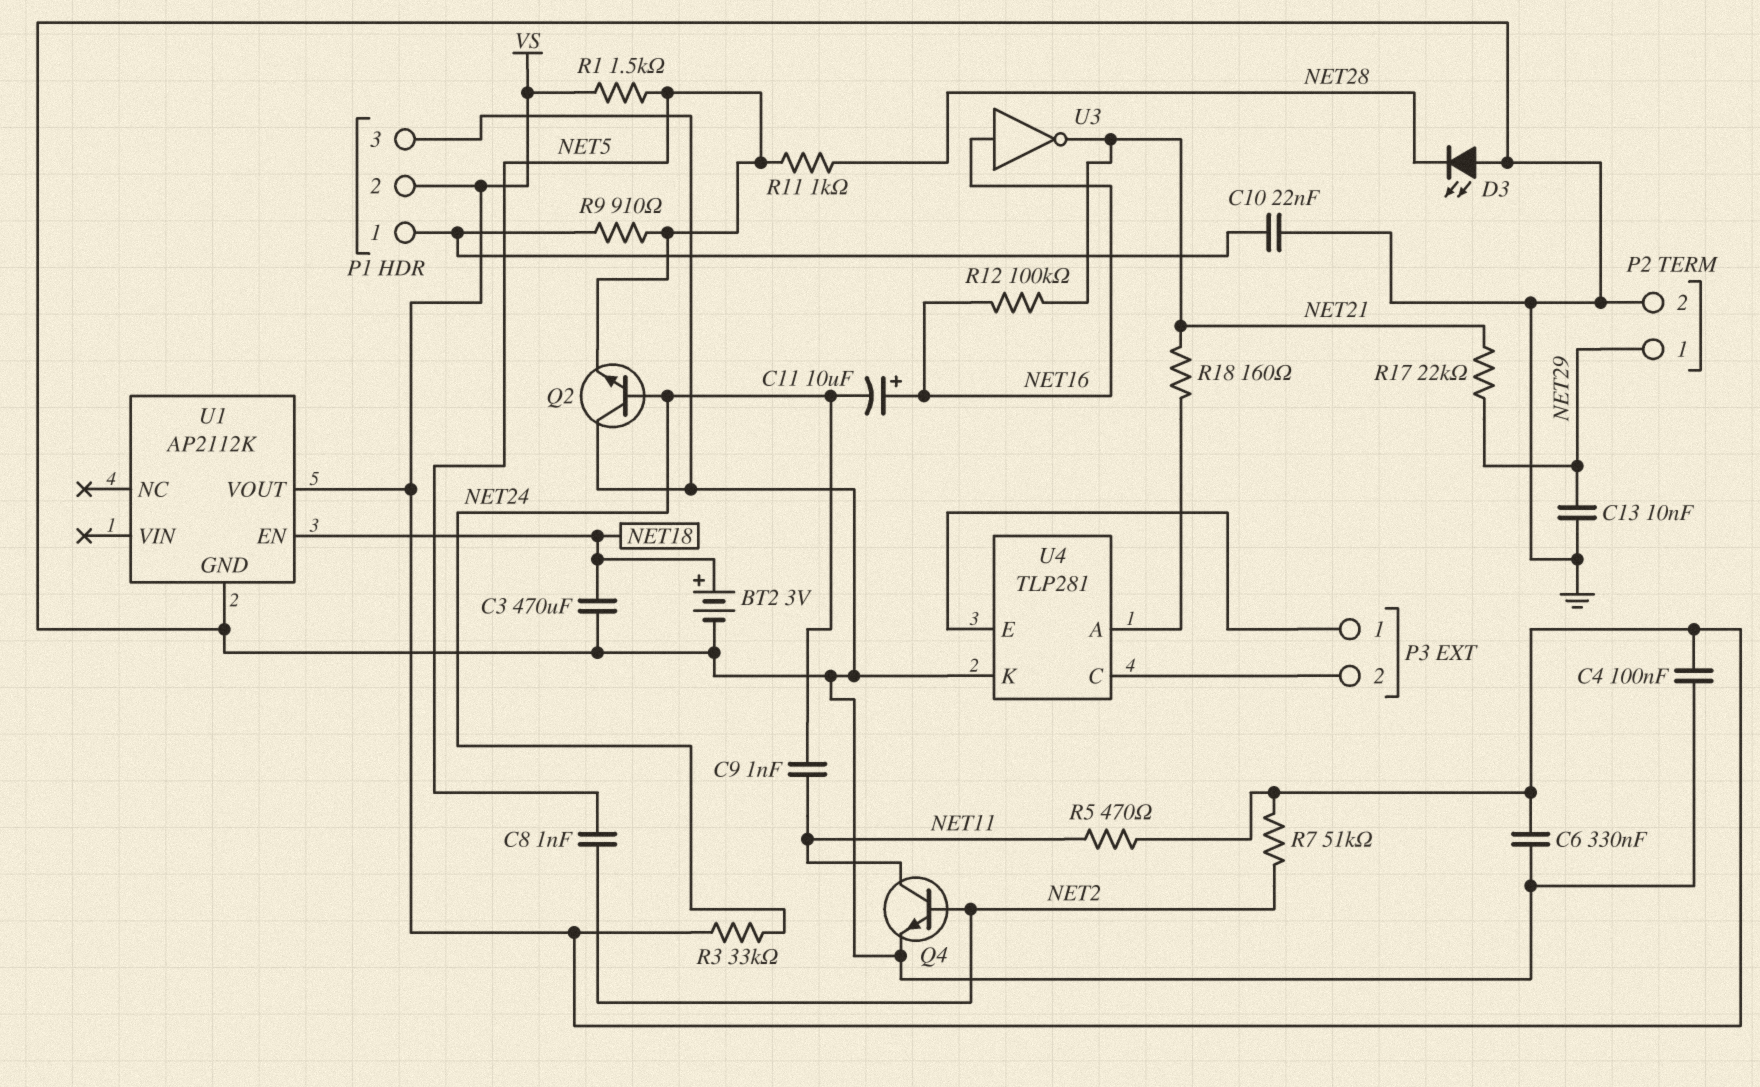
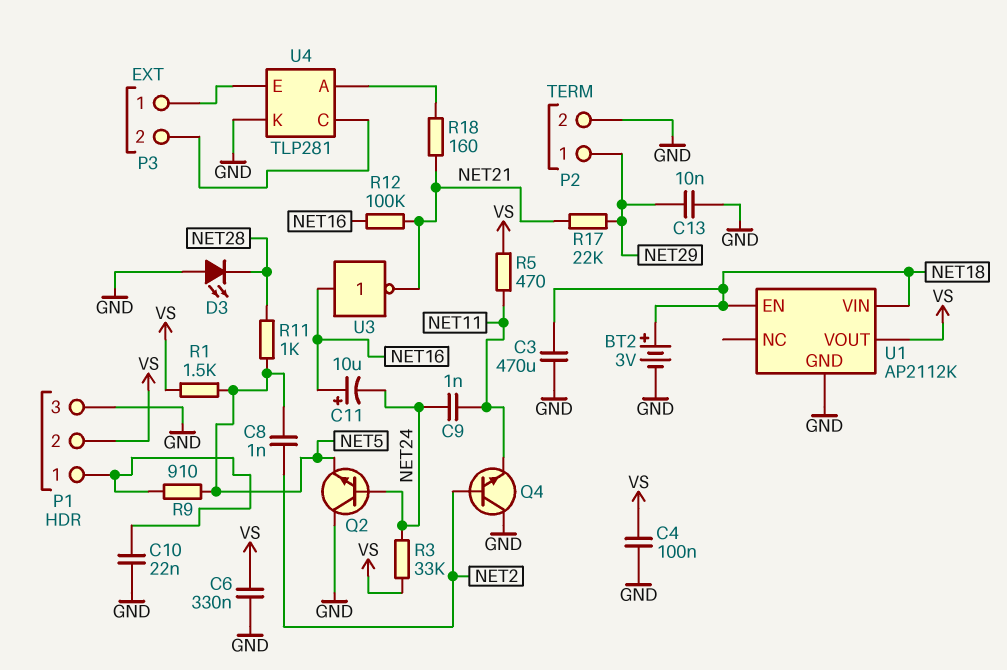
Q4: NPN (B NET2, C NET11, E GND) -> NPN (B NET2, C GND, E NET11)
R7: 51k (NET2, VS) -> none
U1 pin VIN: none -> NET18

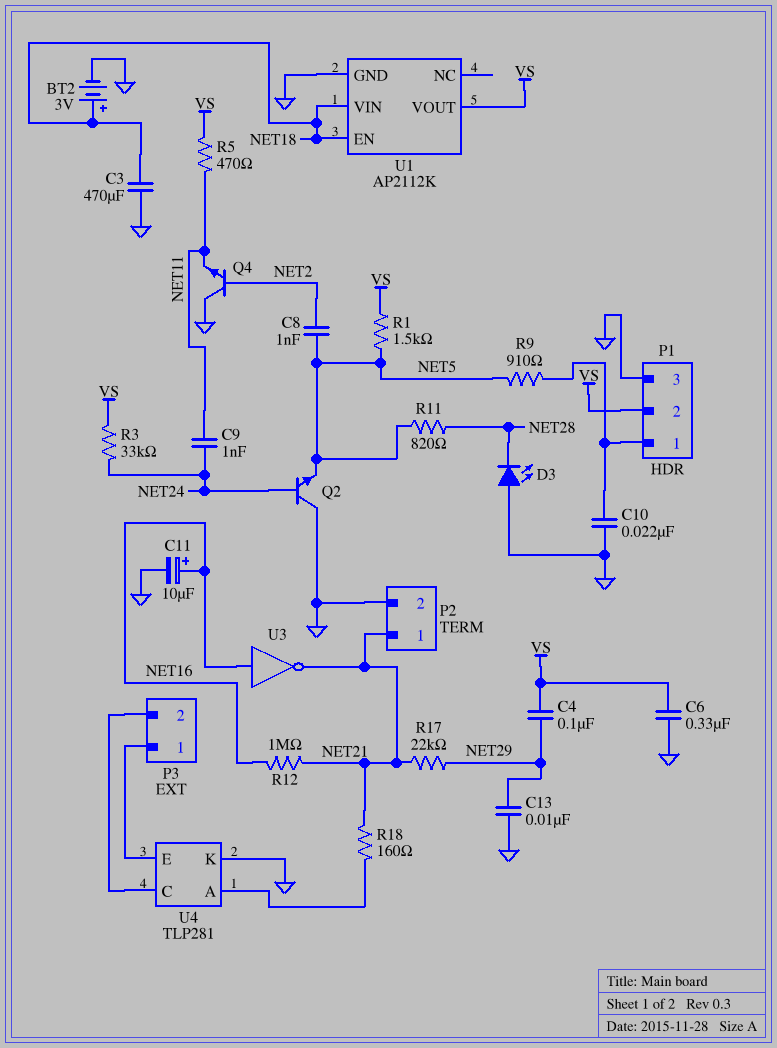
C4: 100nF (GND, VS) -> 100nF (NET29, VS)
C11: 10uF (plus NET16, minus NET24) -> 10uF (plus NET16, minus GND)
P2 pin 1: NET29 -> NET21
R11: 1k (NET5, NET28) -> 820 (NET5, NET28)
R12: 100k (NET16, NET21) -> 1M (NET16, NET21)

